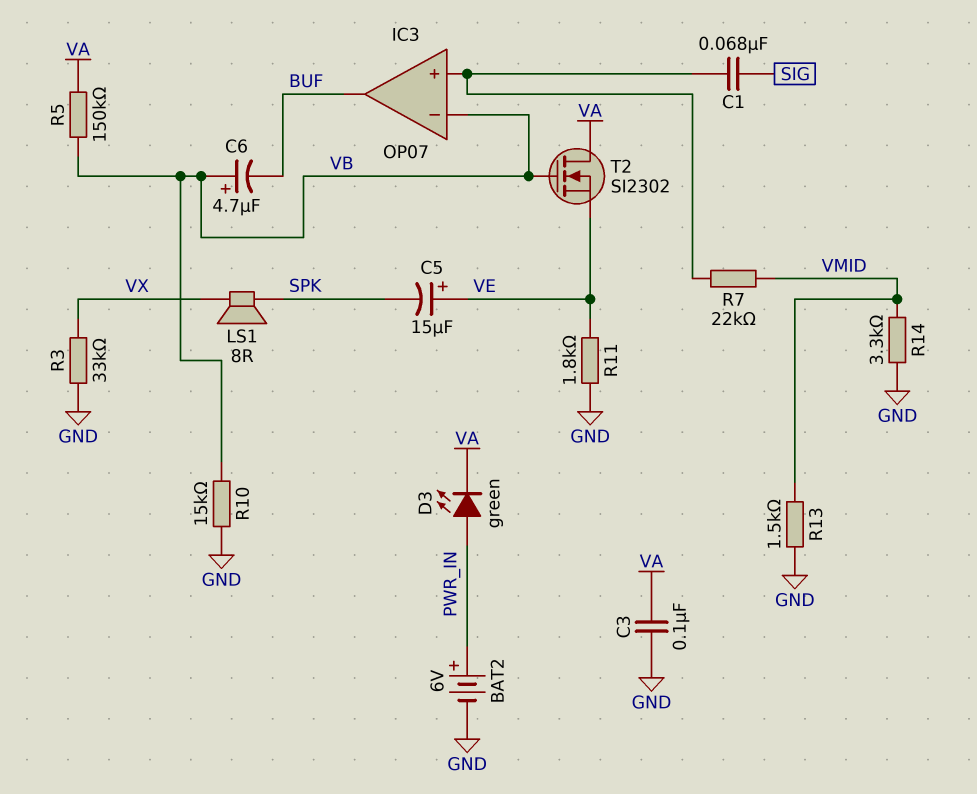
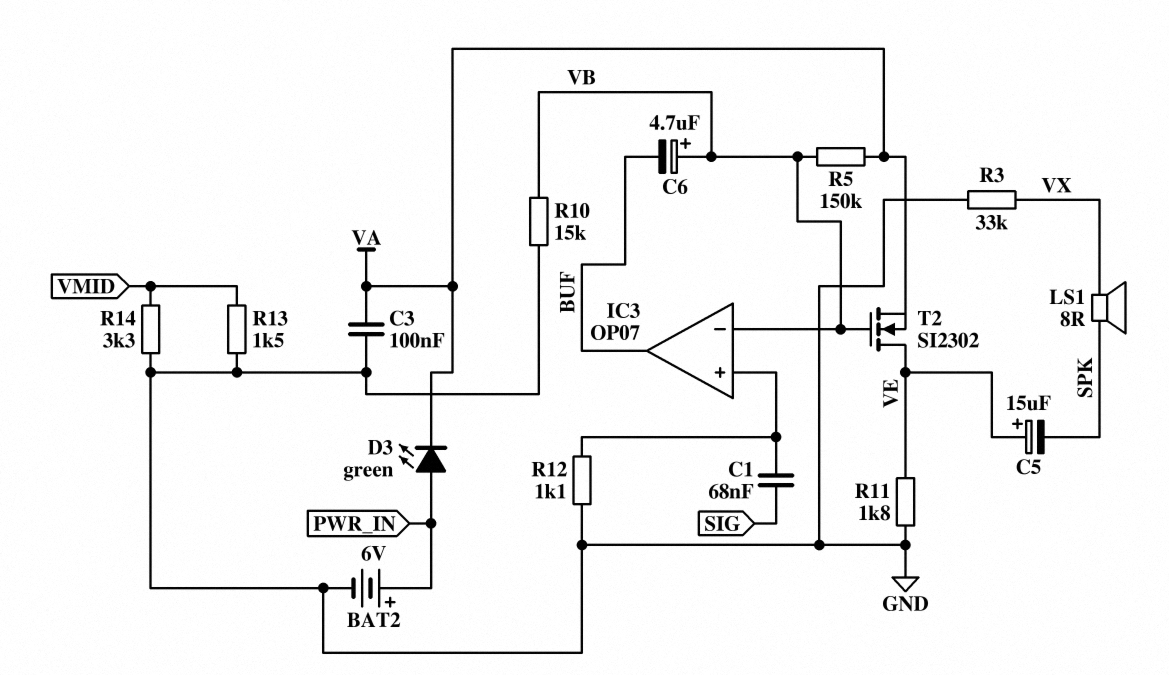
R7: 22k (IC3/in+, VMID) -> none
R12: none -> 1.1k (GND, IC3/in+)
T2: NMOS SI2302 (G VB, D VA, S VE) -> NMOS SI2302 (G VB, D VE, S VA)

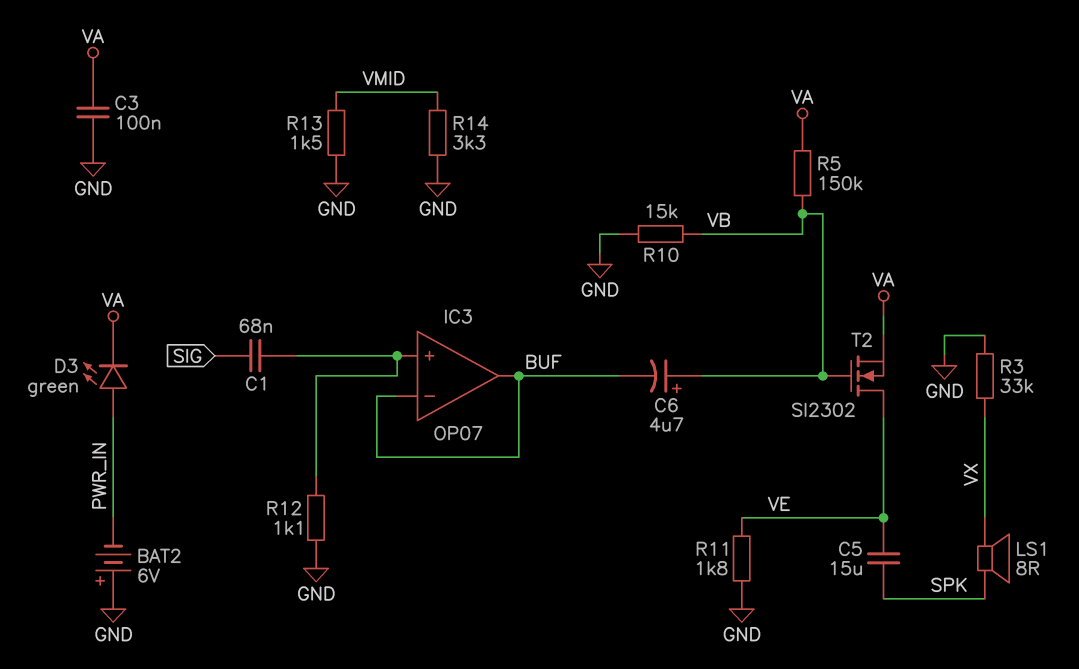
BAT2: 6V (plus PWR_IN, minus GND) -> 6V (plus GND, minus PWR_IN)
C5: 15uF (plus VE, minus SPK) -> 15uF (SPK, VE)
IC3 pin in-: VB -> BUF

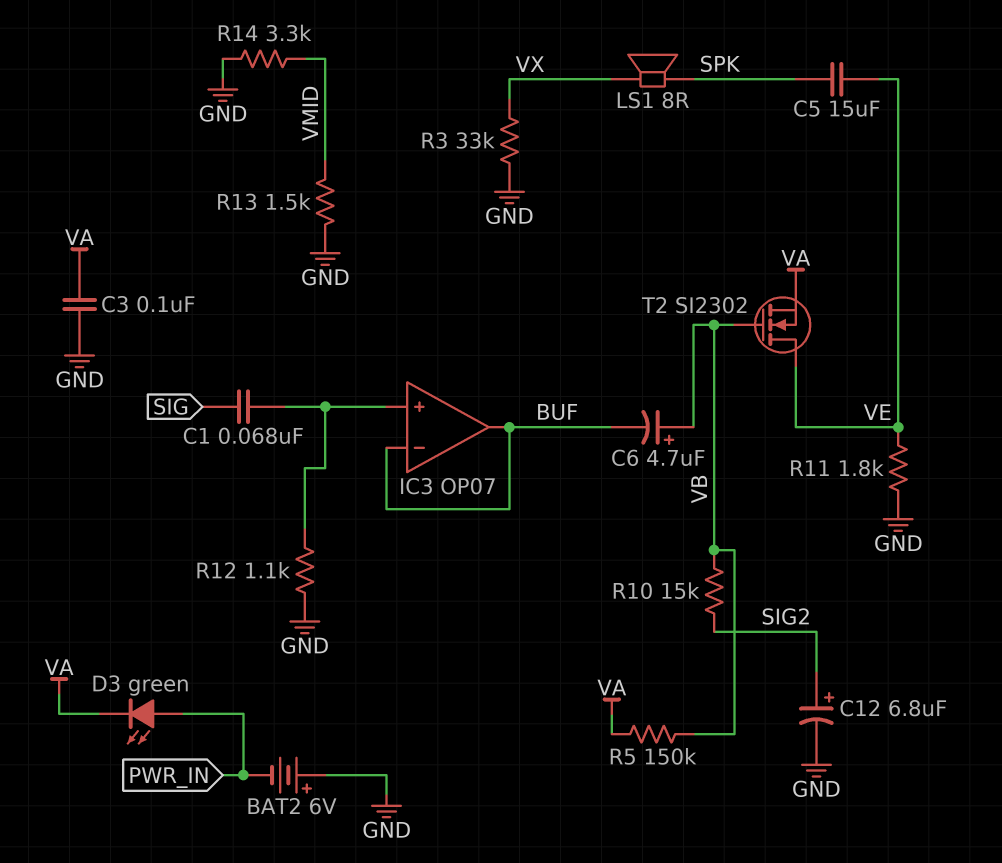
C12: none -> 6.8uF (plus SIG2, minus GND)
R10: 15k (GND, VB) -> 15k (SIG2, VB)

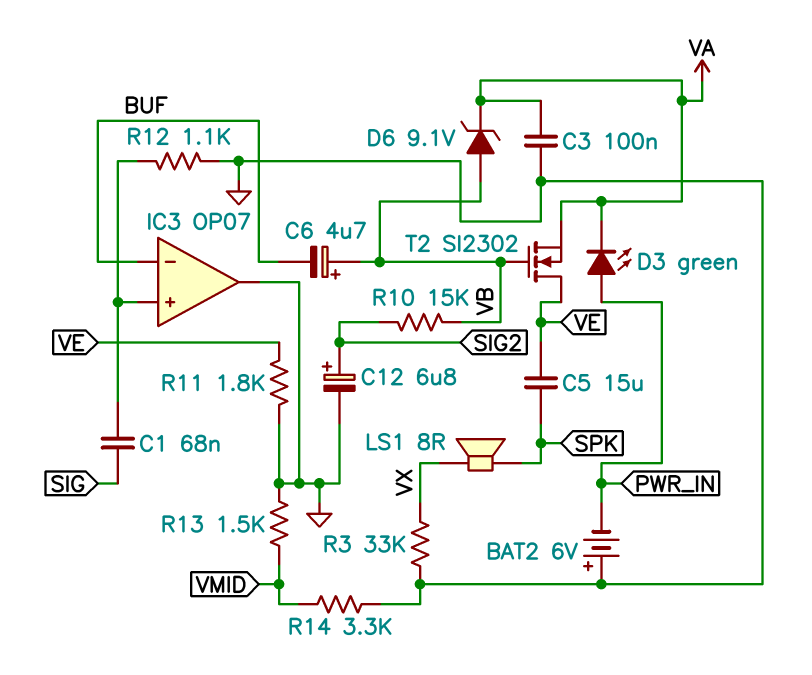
D6: none -> zener 9.1V (A VB, K VA)
IC3 pin out: BUF -> GND
R5: 150k (VA, VB) -> none

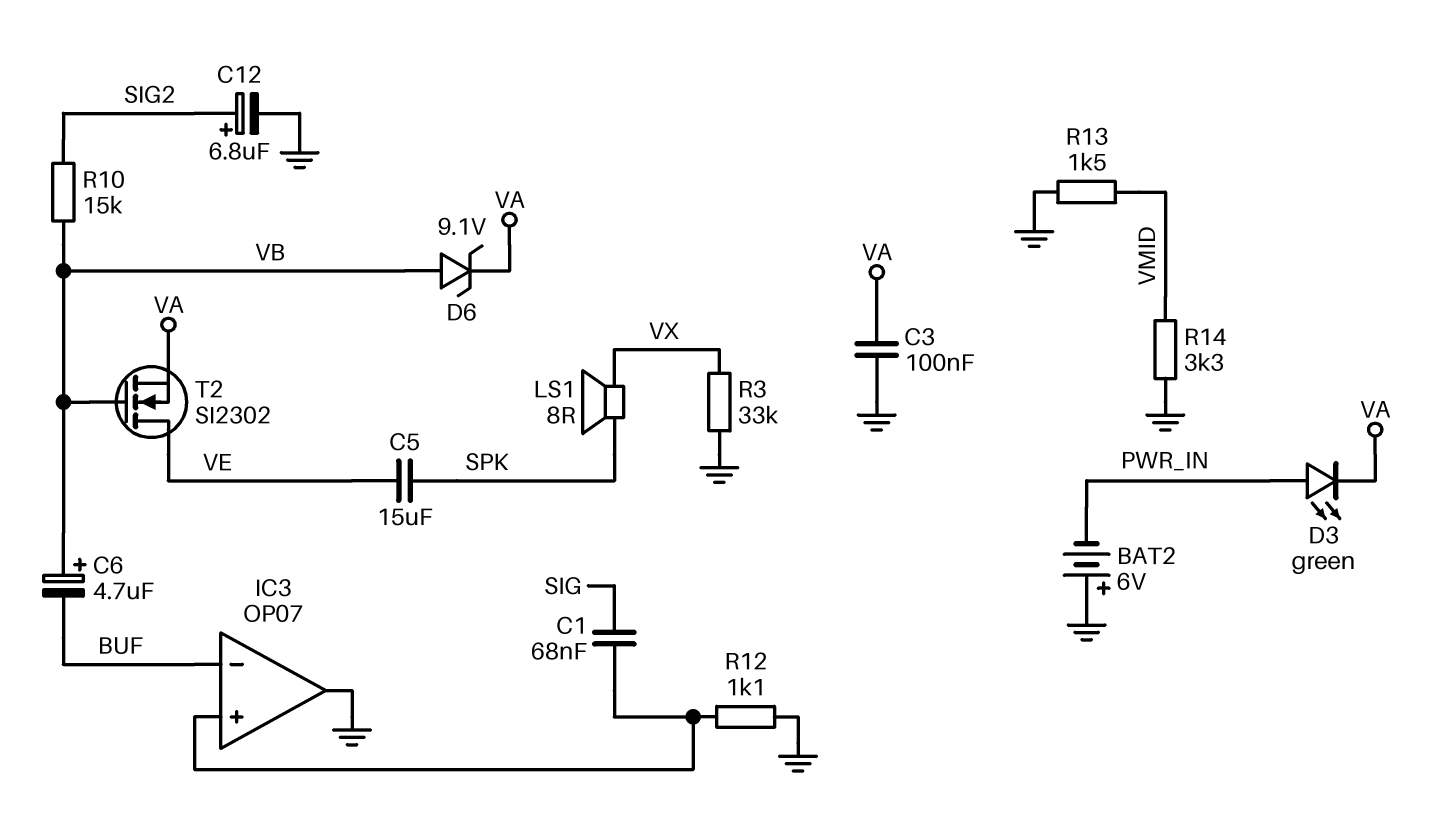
R11: 1.8k (GND, VE) -> none

